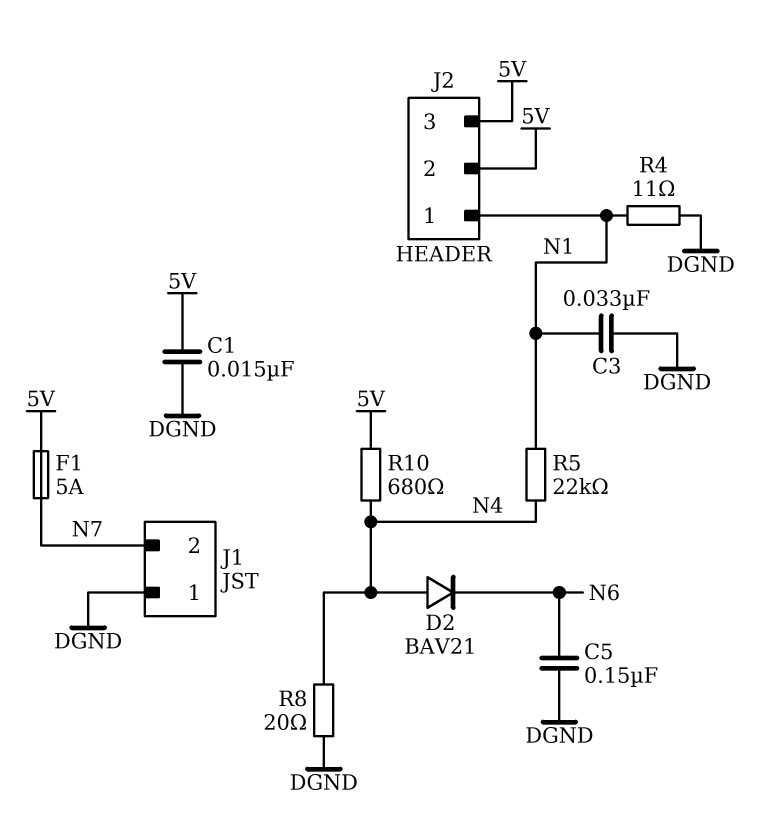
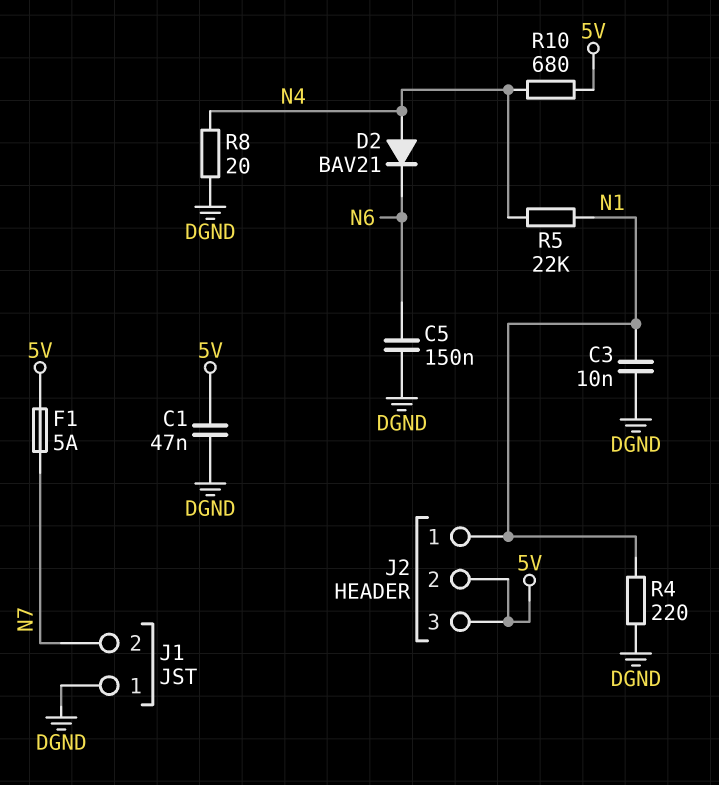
C1: 15nF (5V, DGND) -> 47nF (5V, DGND)
C3: 33nF (DGND, N1) -> 10nF (DGND, N1)
R4: 11 (DGND, N1) -> 220 (DGND, N1)

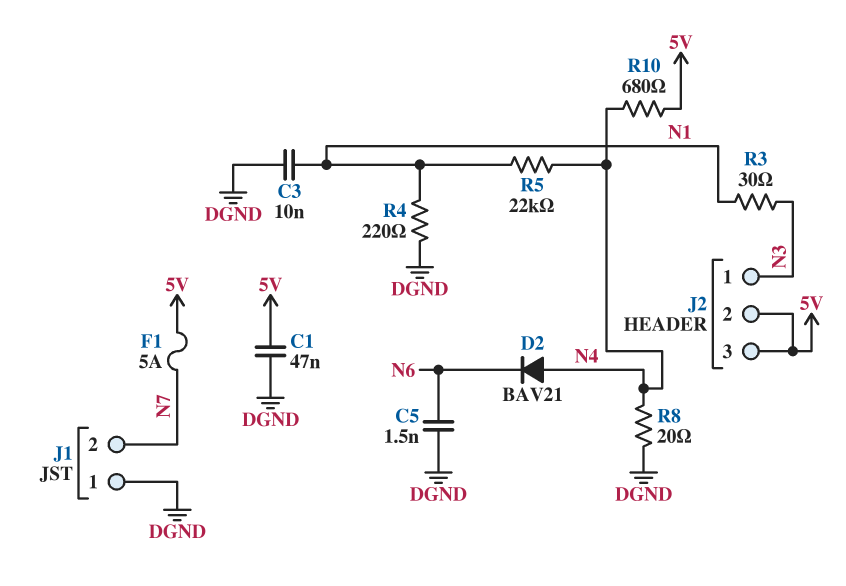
C5: 150nF (DGND, N6) -> 1.5nF (DGND, N6)
J2 pin 1: N1 -> N3
R3: none -> 30 (N1, N3)

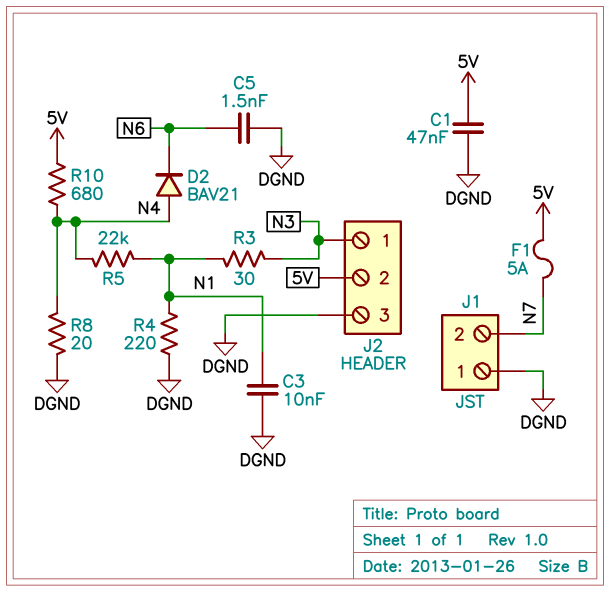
J2 pin 3: 5V -> DGND

